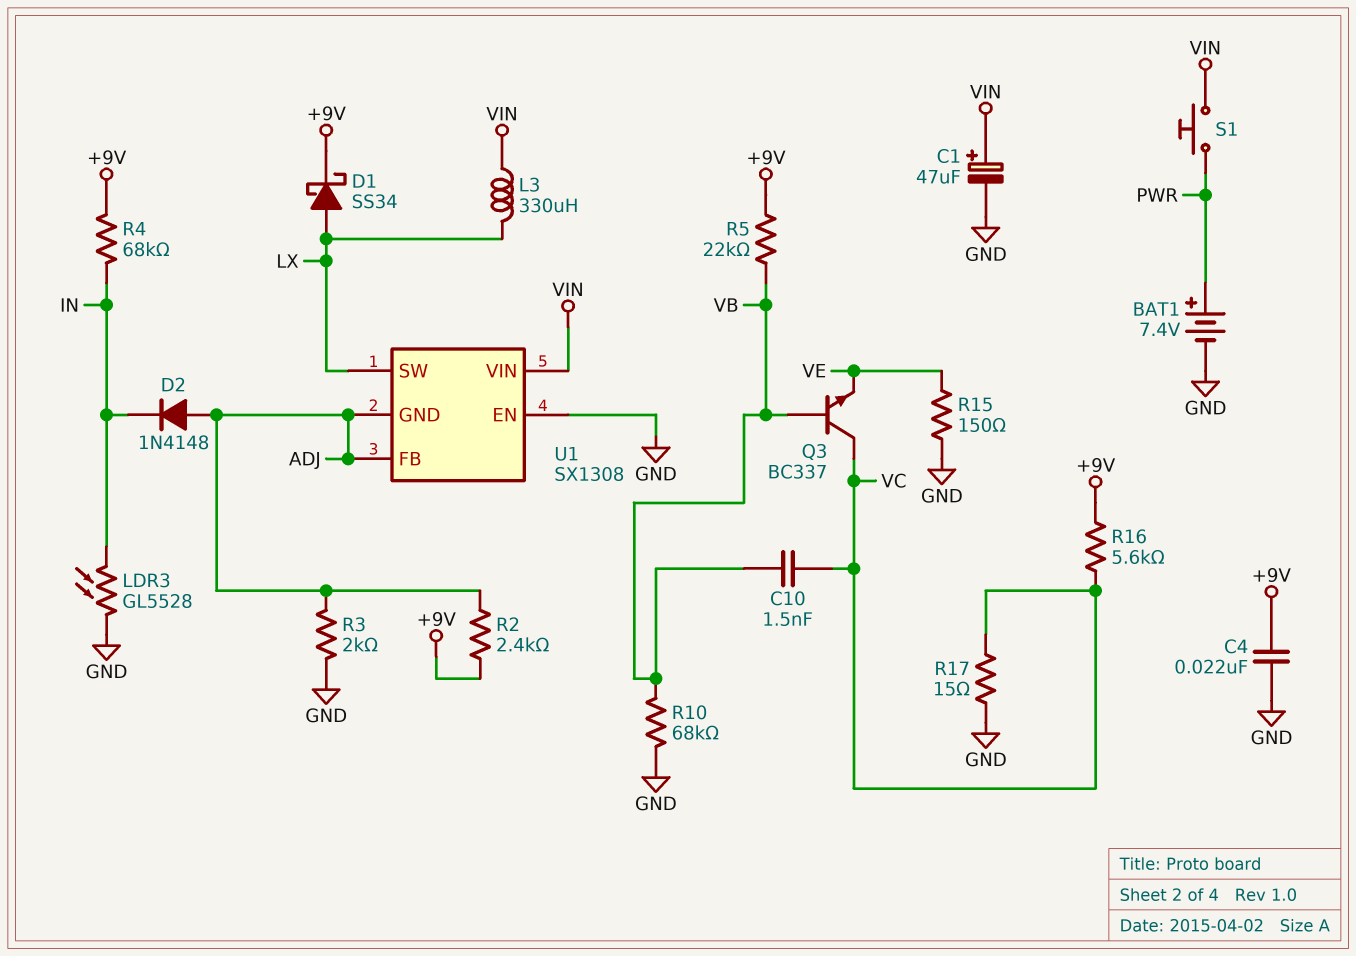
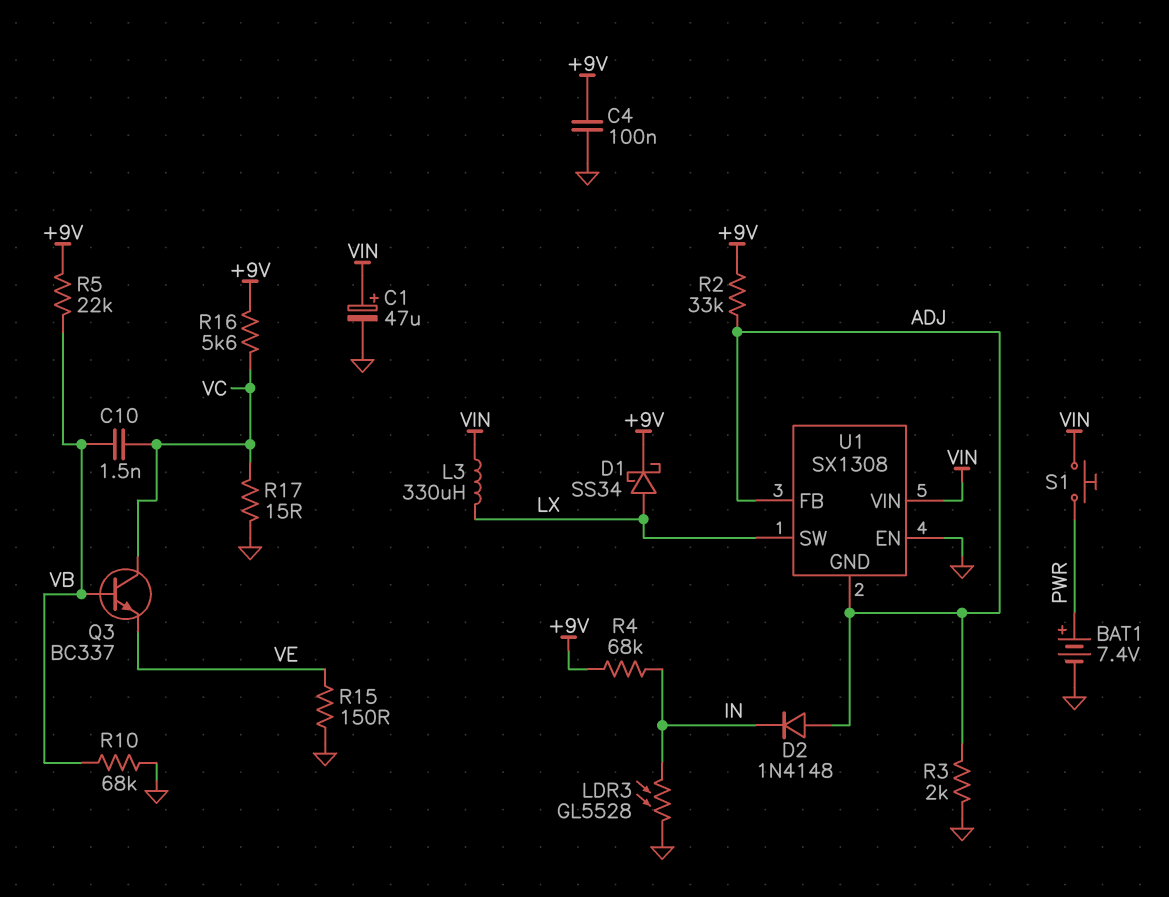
C4: 22nF (+9V, GND) -> 100nF (+9V, GND)
R2: 2.4k (+9V, ADJ) -> 33k (+9V, ADJ)

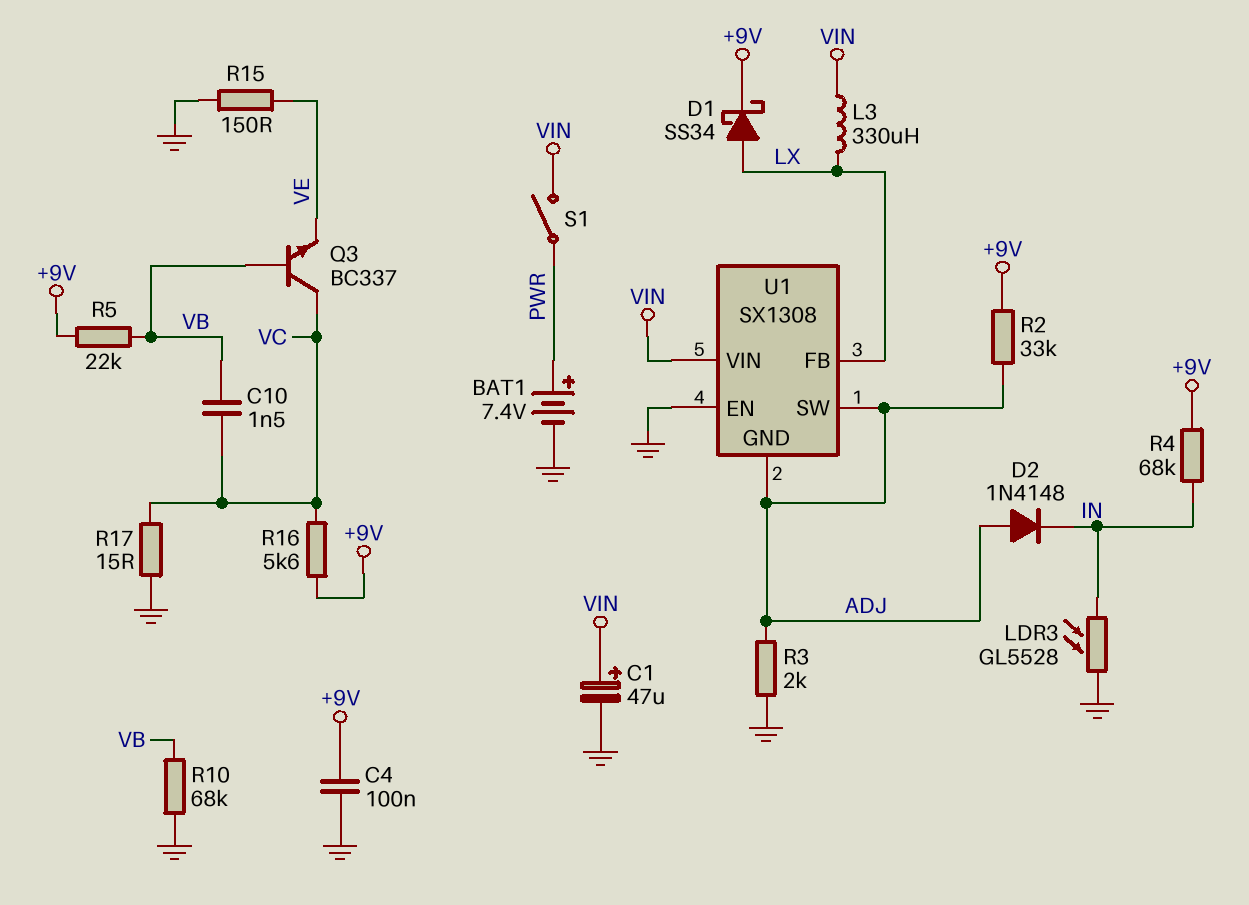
S1: button (PWR, VIN) -> switch (PWR, VIN)
U1 pin FB: ADJ -> LX
U1 pin SW: LX -> ADJ

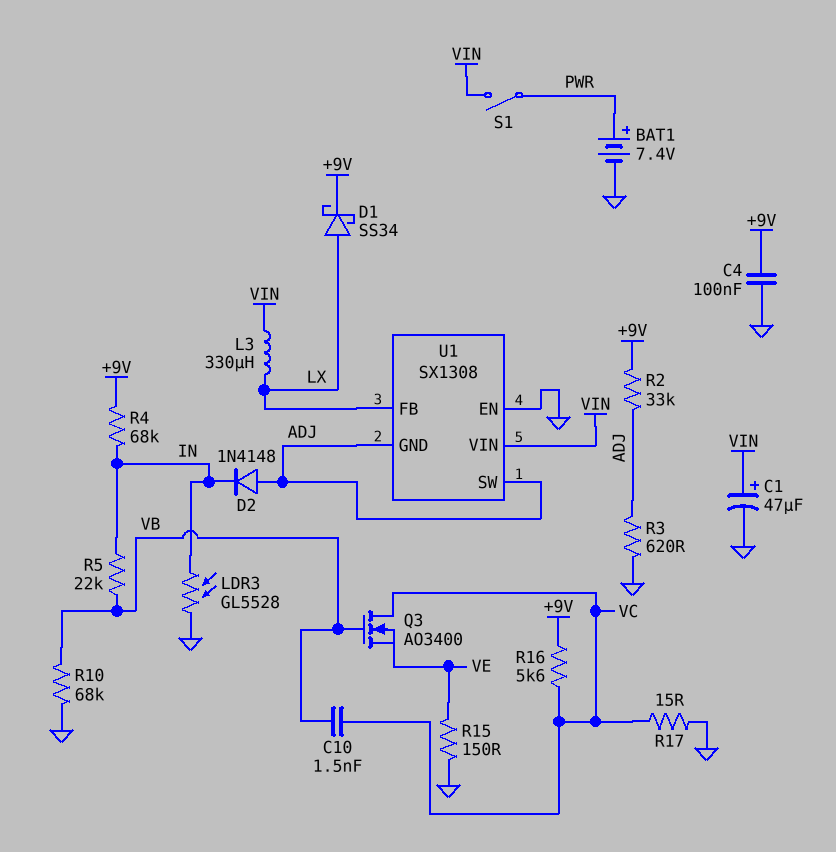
Q3: NPN BC337 (B VB, C VC, E VE) -> NMOS AO3400 (G VB, D VC, S VE)
R3: 2k (ADJ, GND) -> 620 (ADJ, GND)
R5: 22k (+9V, VB) -> 22k (IN, VB)

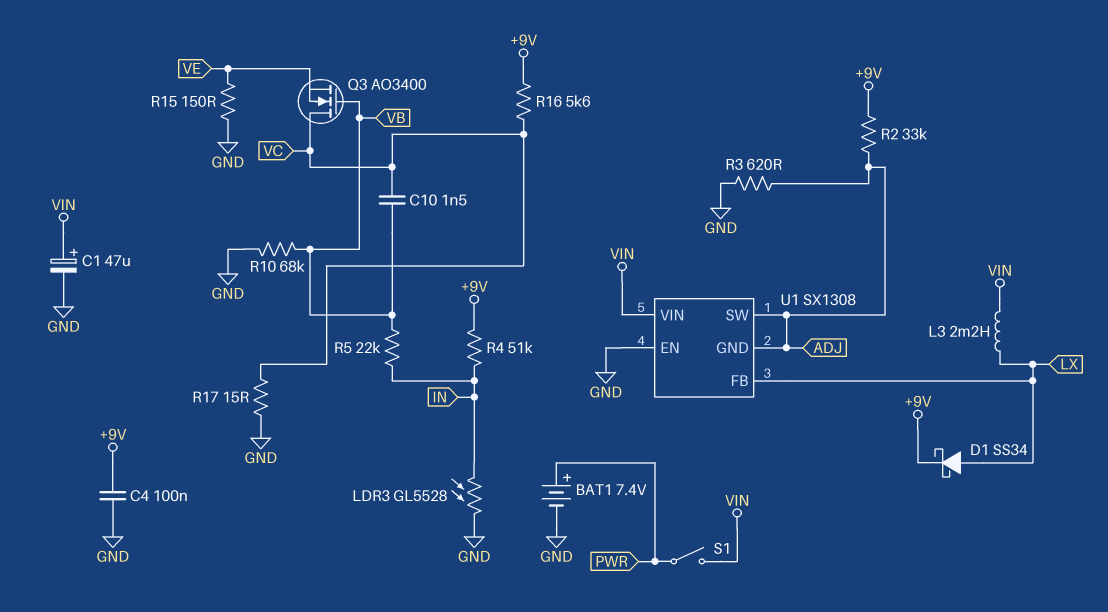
D2: diode 1N4148 (A ADJ, K IN) -> none
L3: 330uH (LX, VIN) -> 2.2mH (LX, VIN)
R4: 68k (+9V, IN) -> 51k (+9V, IN)

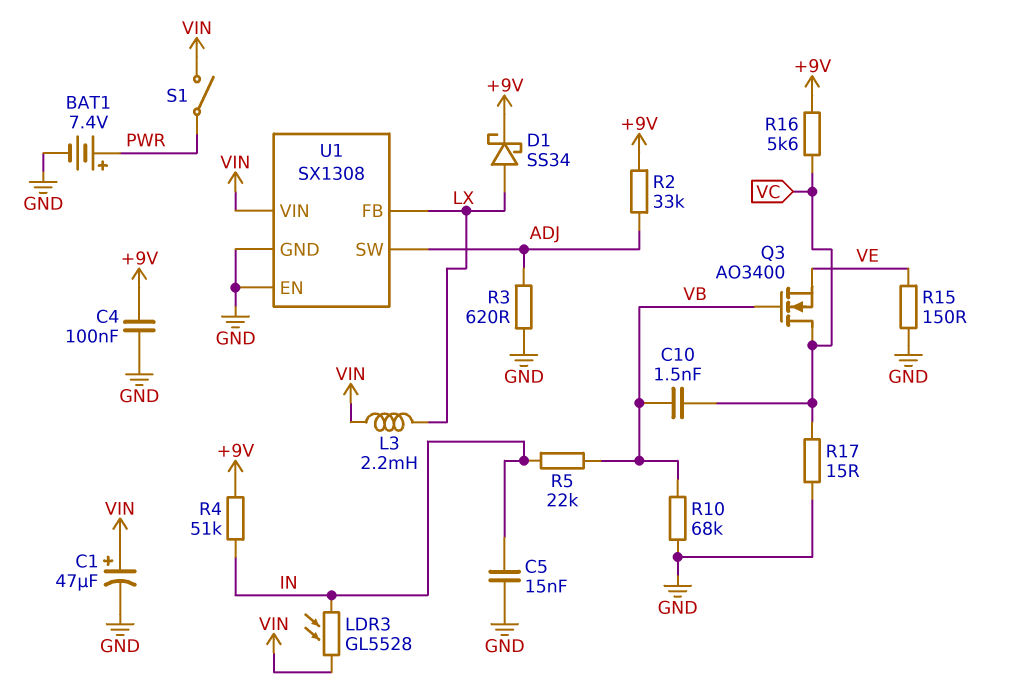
C5: none -> 15nF (GND, IN)
LDR3: GL5528 (GND, IN) -> GL5528 (IN, VIN)
U1 pin GND: ADJ -> GND

